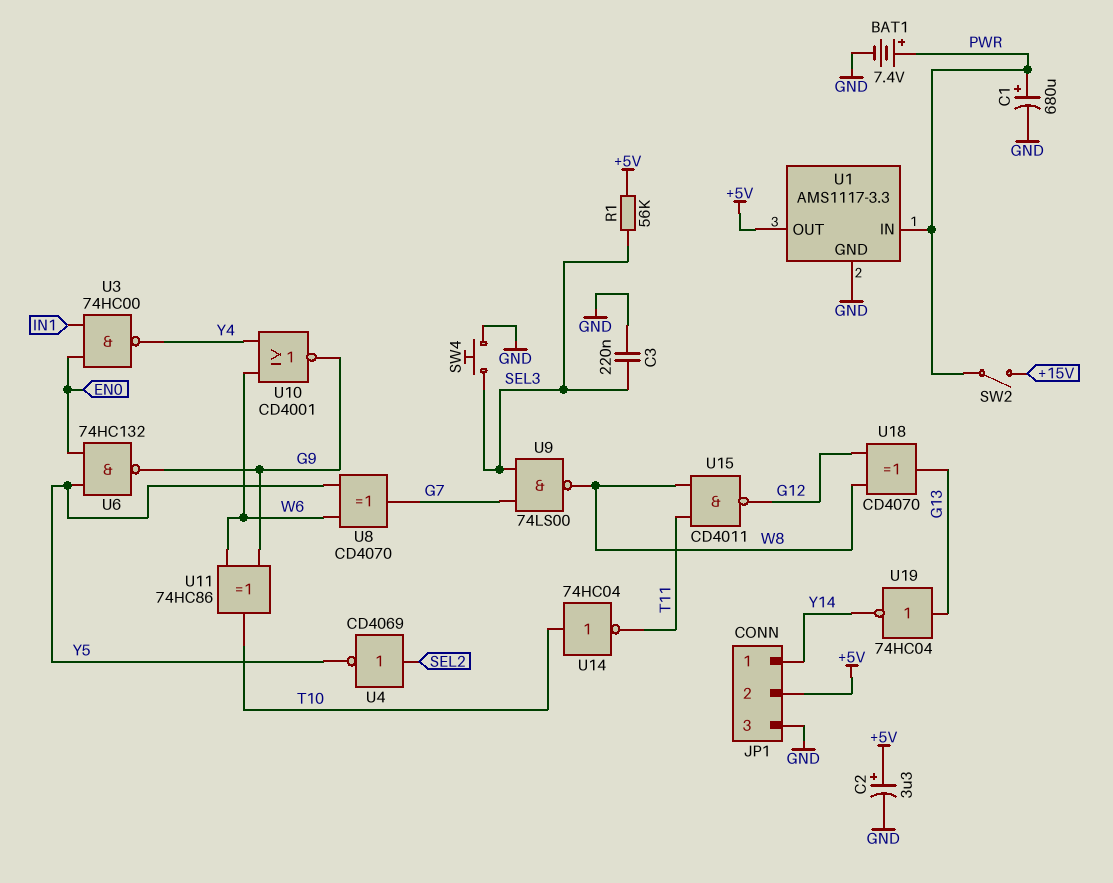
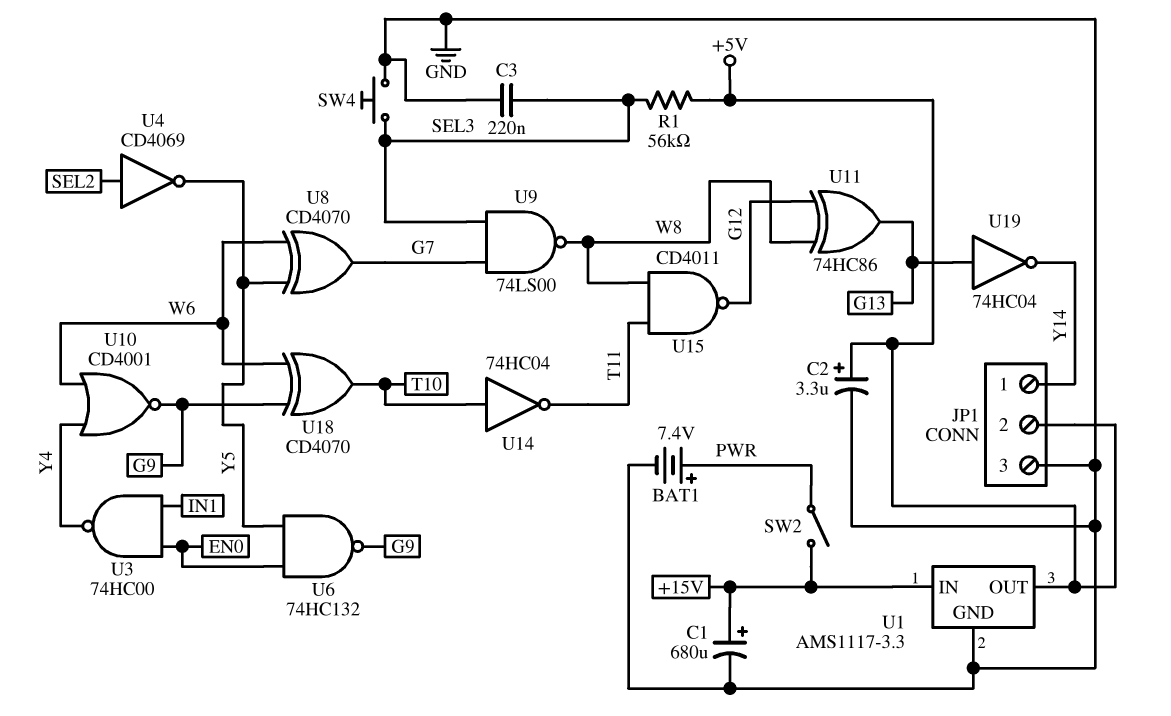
C1: 680uF (plus PWR, minus GND) -> 680uF (plus +15V, minus GND)
U1 pin IN: PWR -> +15V
U11: XOR 74HC86 (in G9, in W6, out T10) -> XOR 74HC86 (in G12, in W8, out G13)
U18: XOR CD4070 (in G12, in W8, out G13) -> XOR CD4070 (in G9, in W6, out T10)

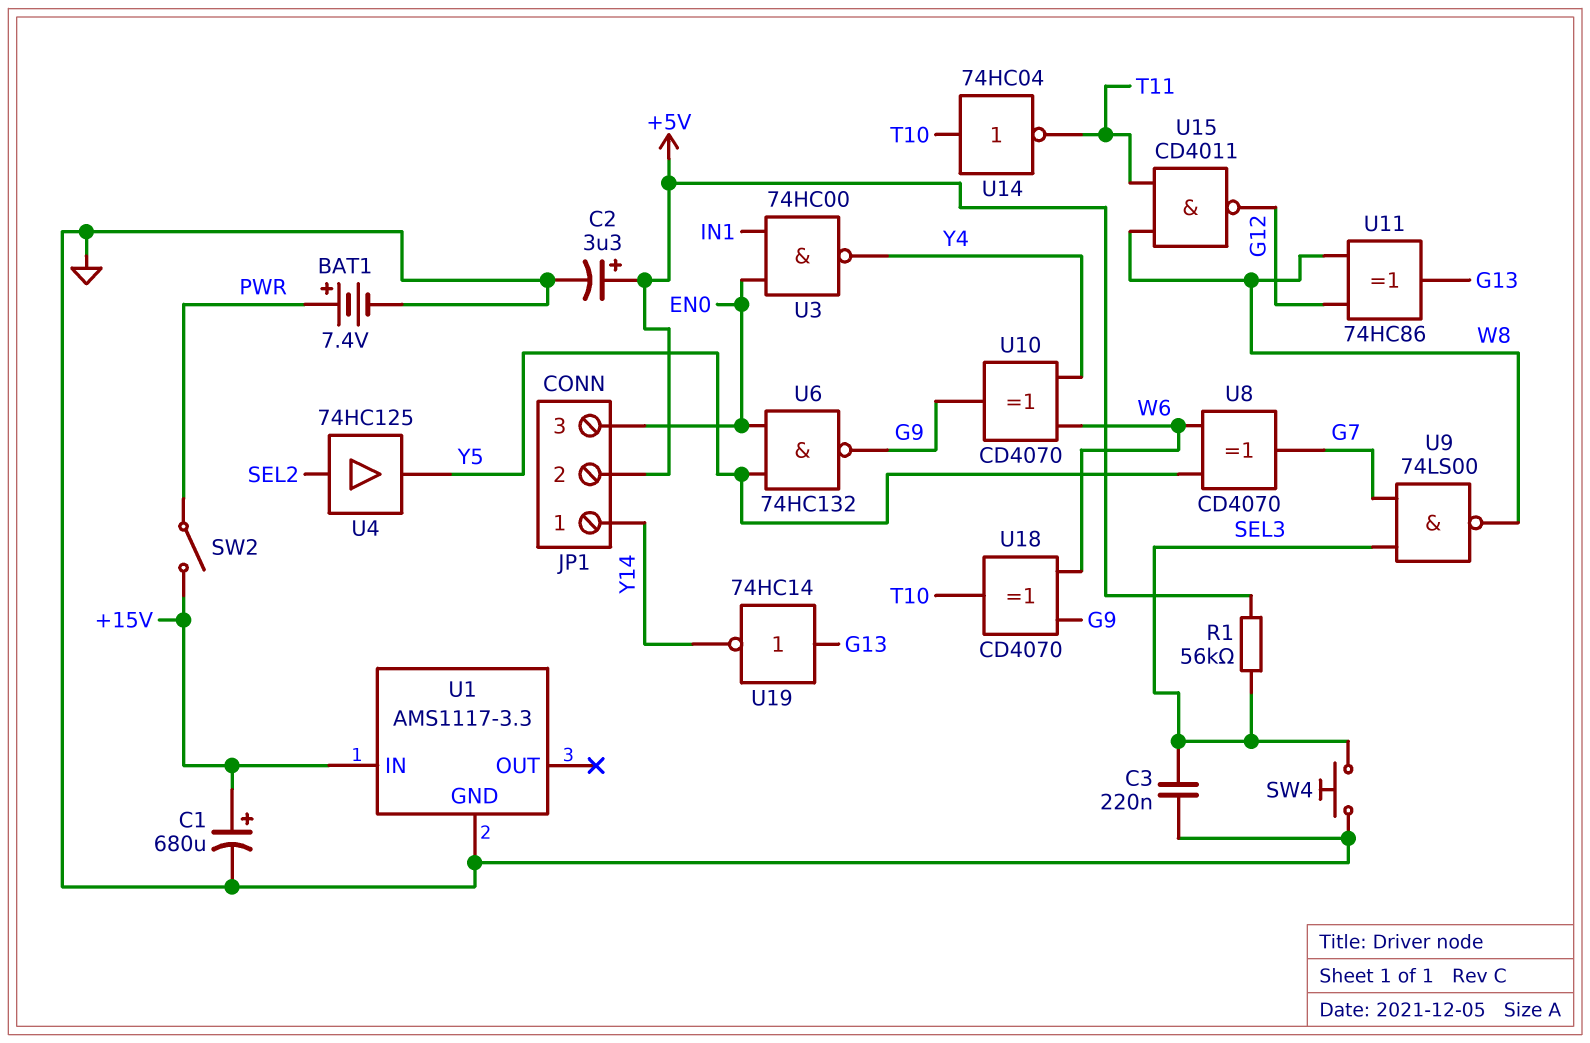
JP1 pin 3: GND -> EN0
U1 pin OUT: +5V -> none
U4: NOT CD4069 (in SEL2, out Y5) -> buffer 74HC125 (in SEL2, out Y5)
U10: NOR CD4001 (in W6, in Y4, out G9) -> XOR CD4070 (in W6, in Y4, out G9)
U19: NOT 74HC04 (in G13, out Y14) -> NOT 74HC14 (in G13, out Y14)

